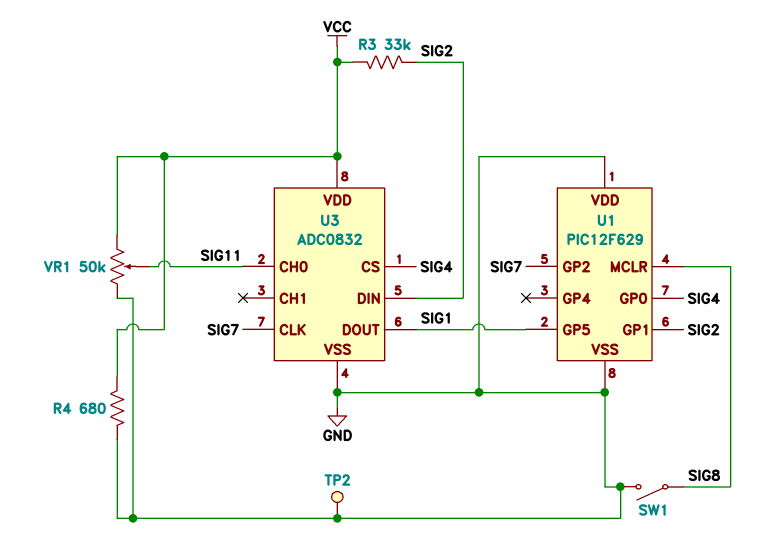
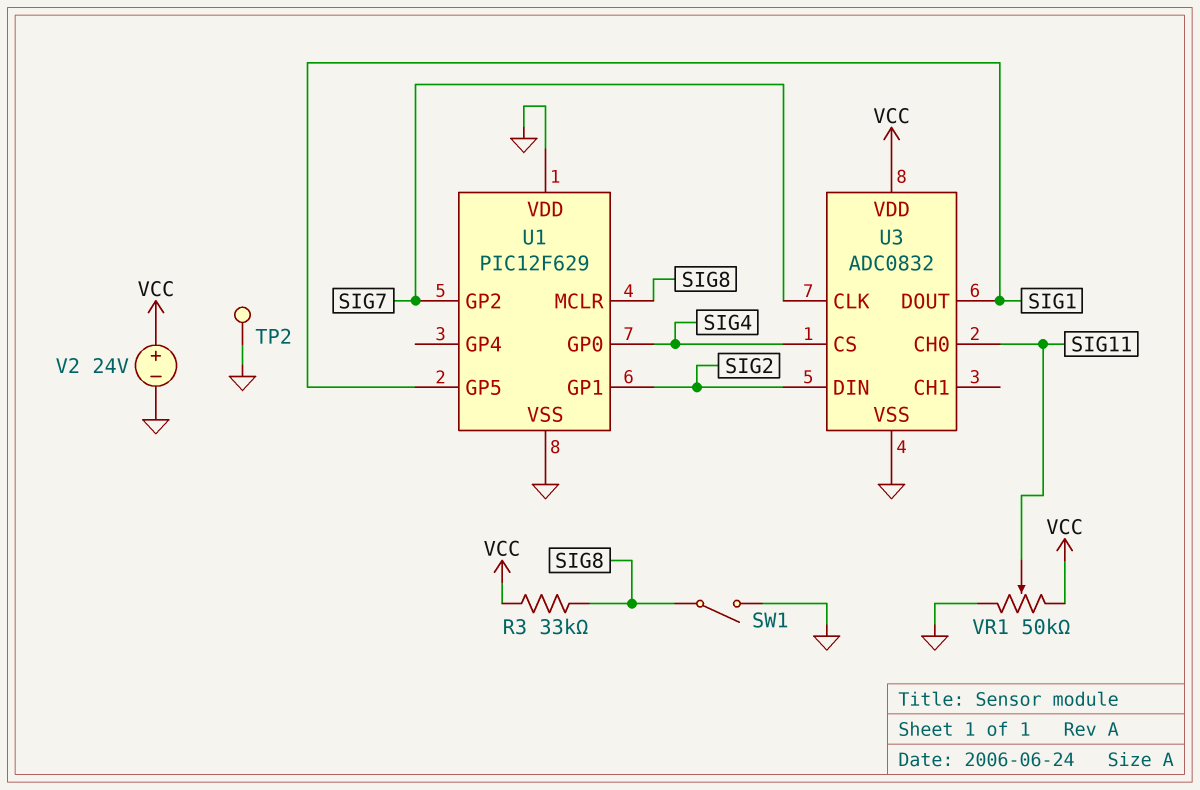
R3: 33k (SIG2, VCC) -> 33k (SIG8, VCC)
R4: 680 (GND, VCC) -> none
V2: none -> 24V (plus VCC, minus GND)

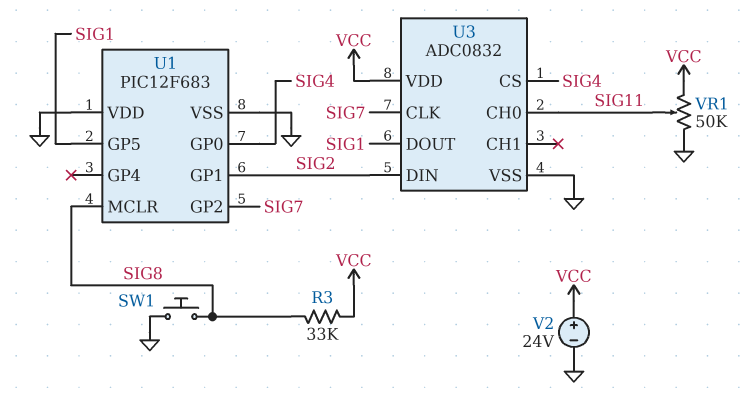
SW1: switch (GND, SIG8) -> button (GND, SIG8)
TP2: test point (GND) -> none
U1: PIC12F629 -> PIC12F683

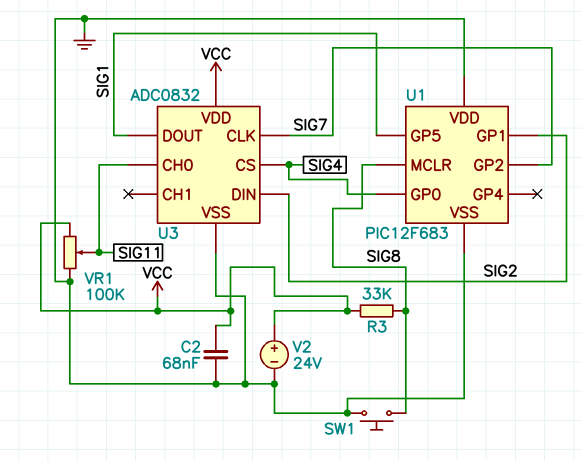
C2: none -> 68nF (GND, VCC)
VR1: 50k (GND, VCC, wiper SIG11) -> 100k (GND, VCC, wiper SIG11)

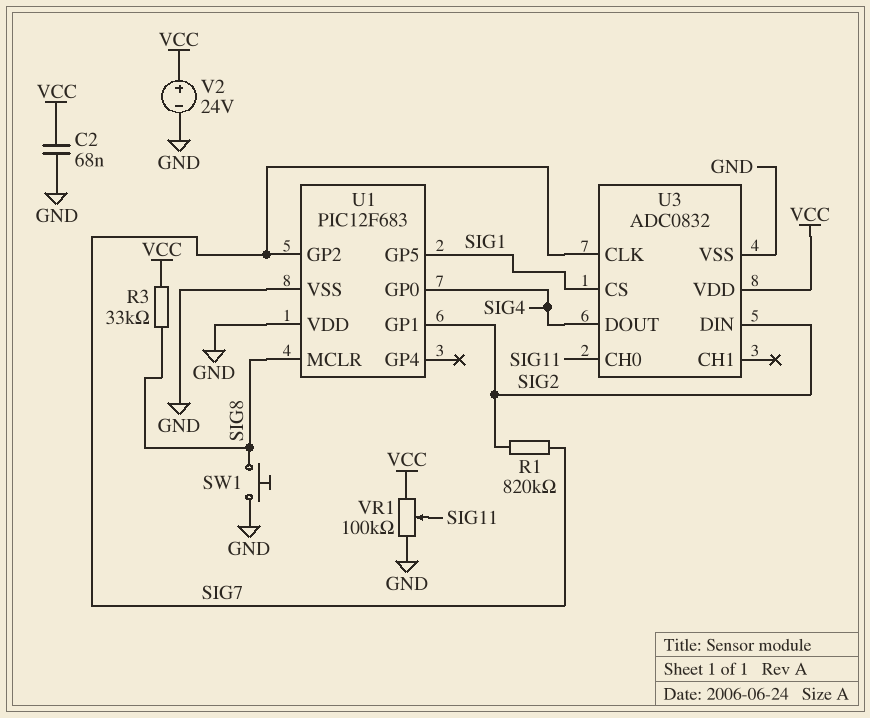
R1: none -> 820k (SIG2, SIG7)
U3 pin CS: SIG4 -> SIG1
U3 pin DOUT: SIG1 -> SIG4

